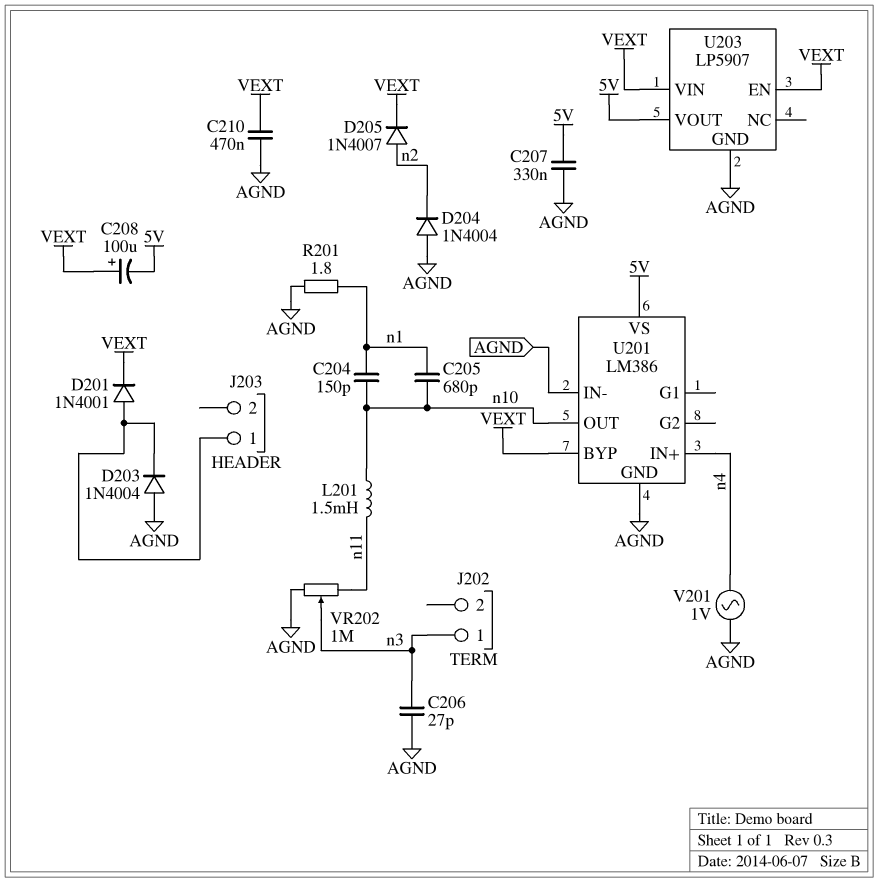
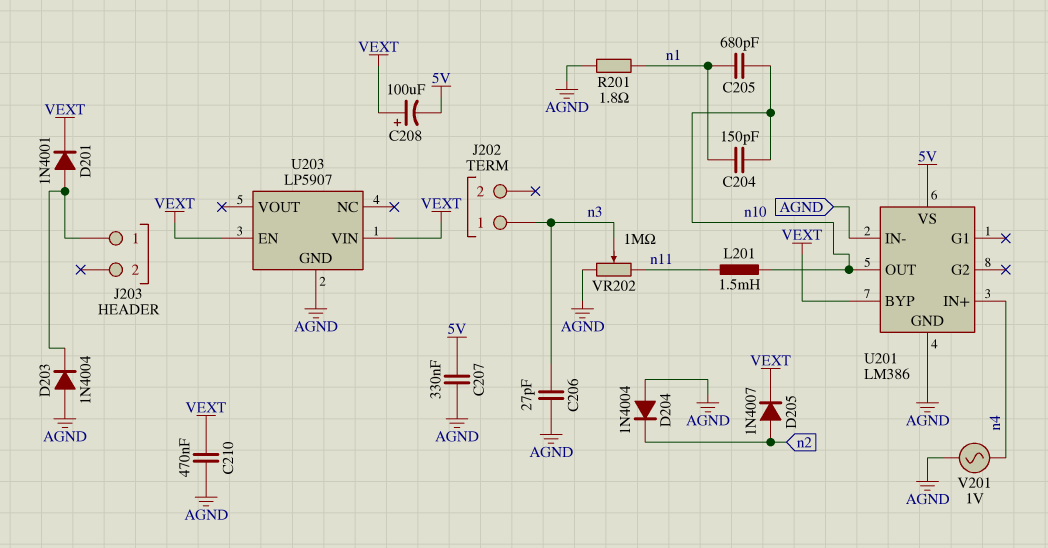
U203 pin VOUT: 5V -> none

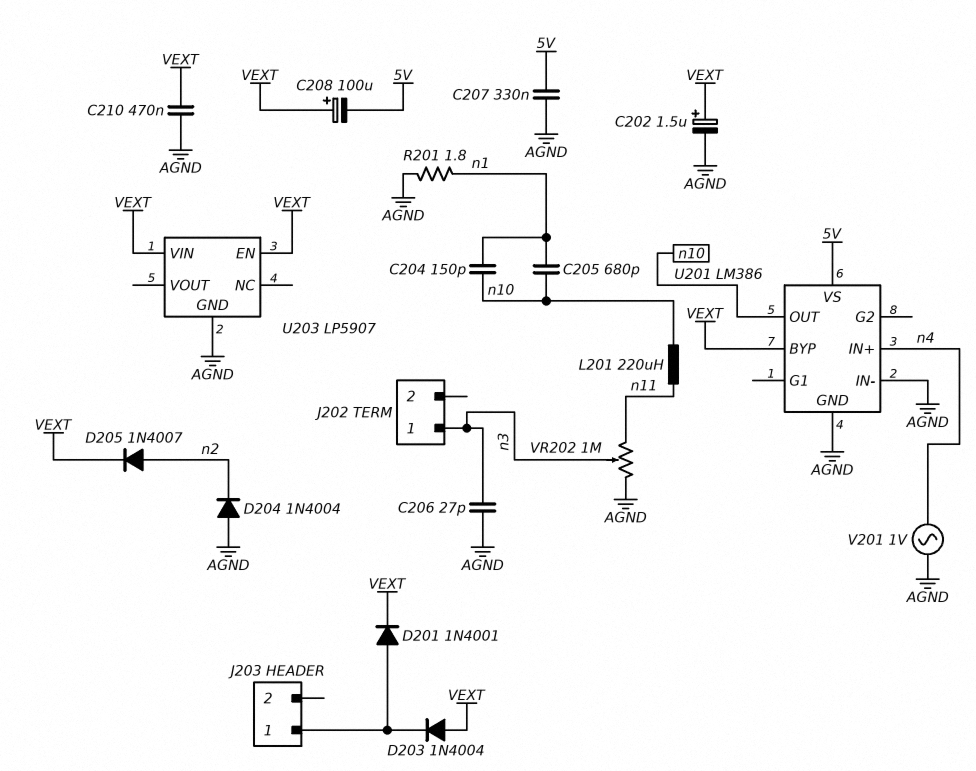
C202: none -> 1.5uF (plus VEXT, minus AGND)
D203: diode 1N4004 (A AGND, K J203/1) -> diode 1N4004 (A VEXT, K J203/1)
L201: 1.5mH (n10, n11) -> 220uH (n10, n11)

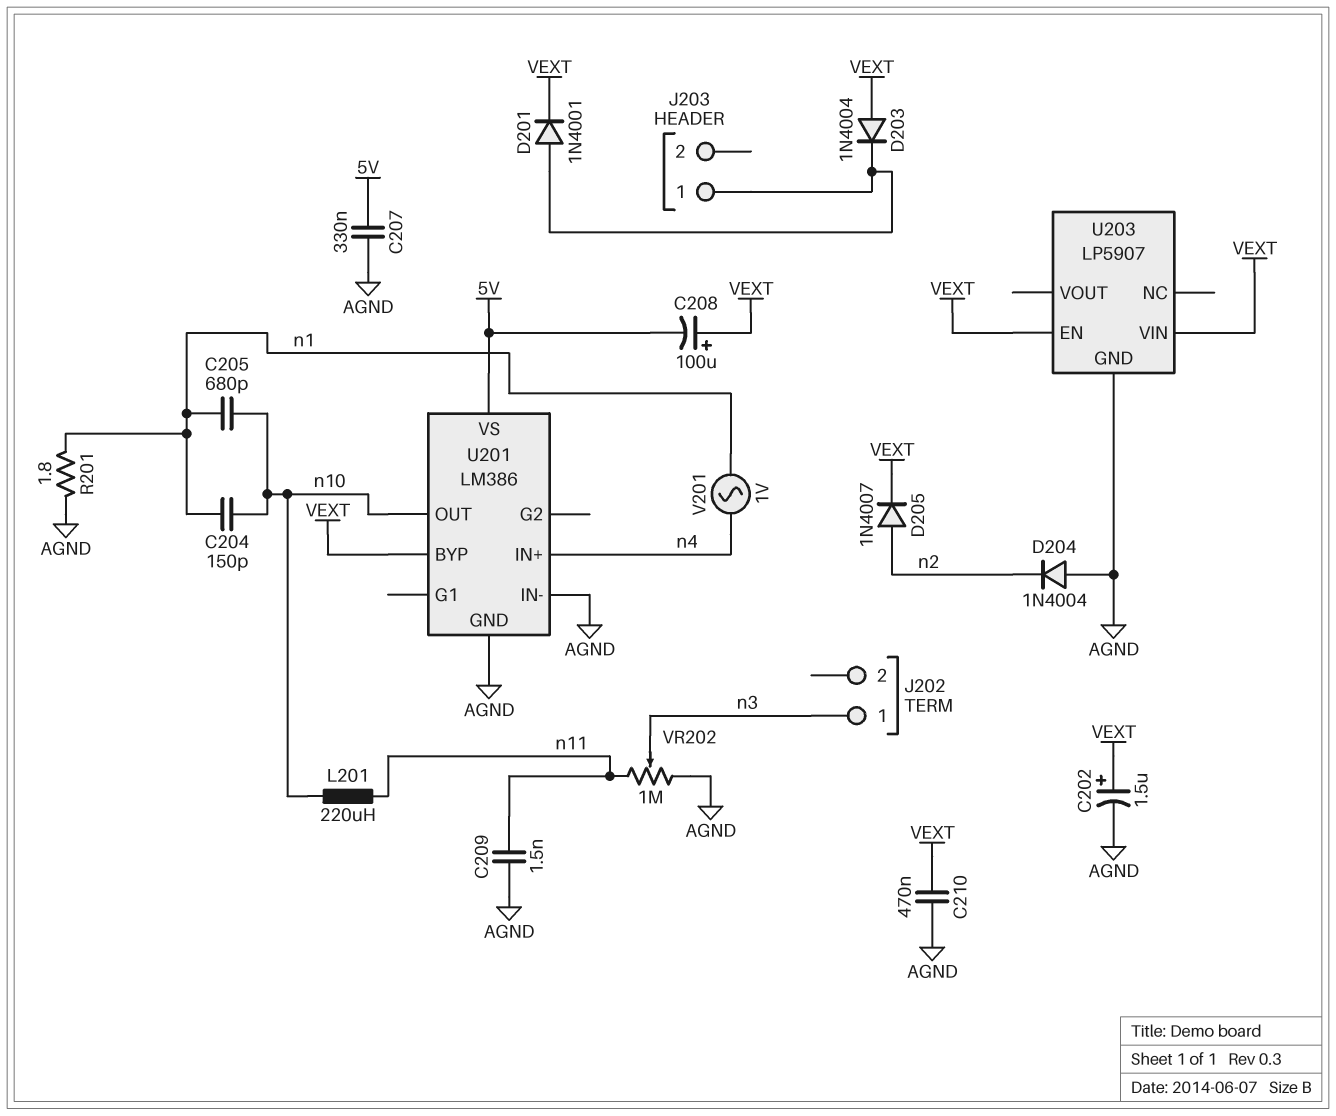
C206: 27pF (AGND, n3) -> none
C209: none -> 1.5nF (AGND, n11)
V201: AC 1V (AGND, n4) -> AC 1V (n1, n4)

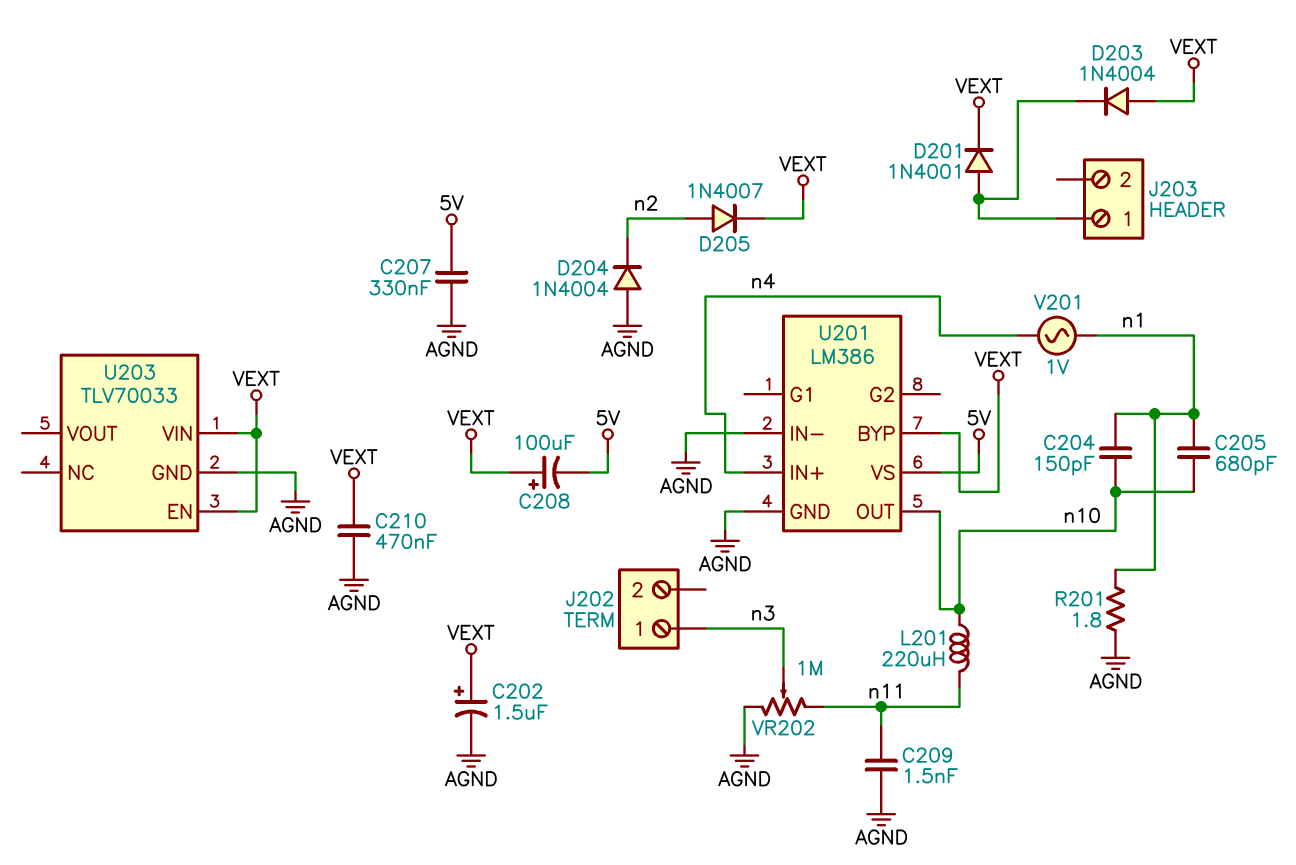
U203: LP5907 -> TLV70033

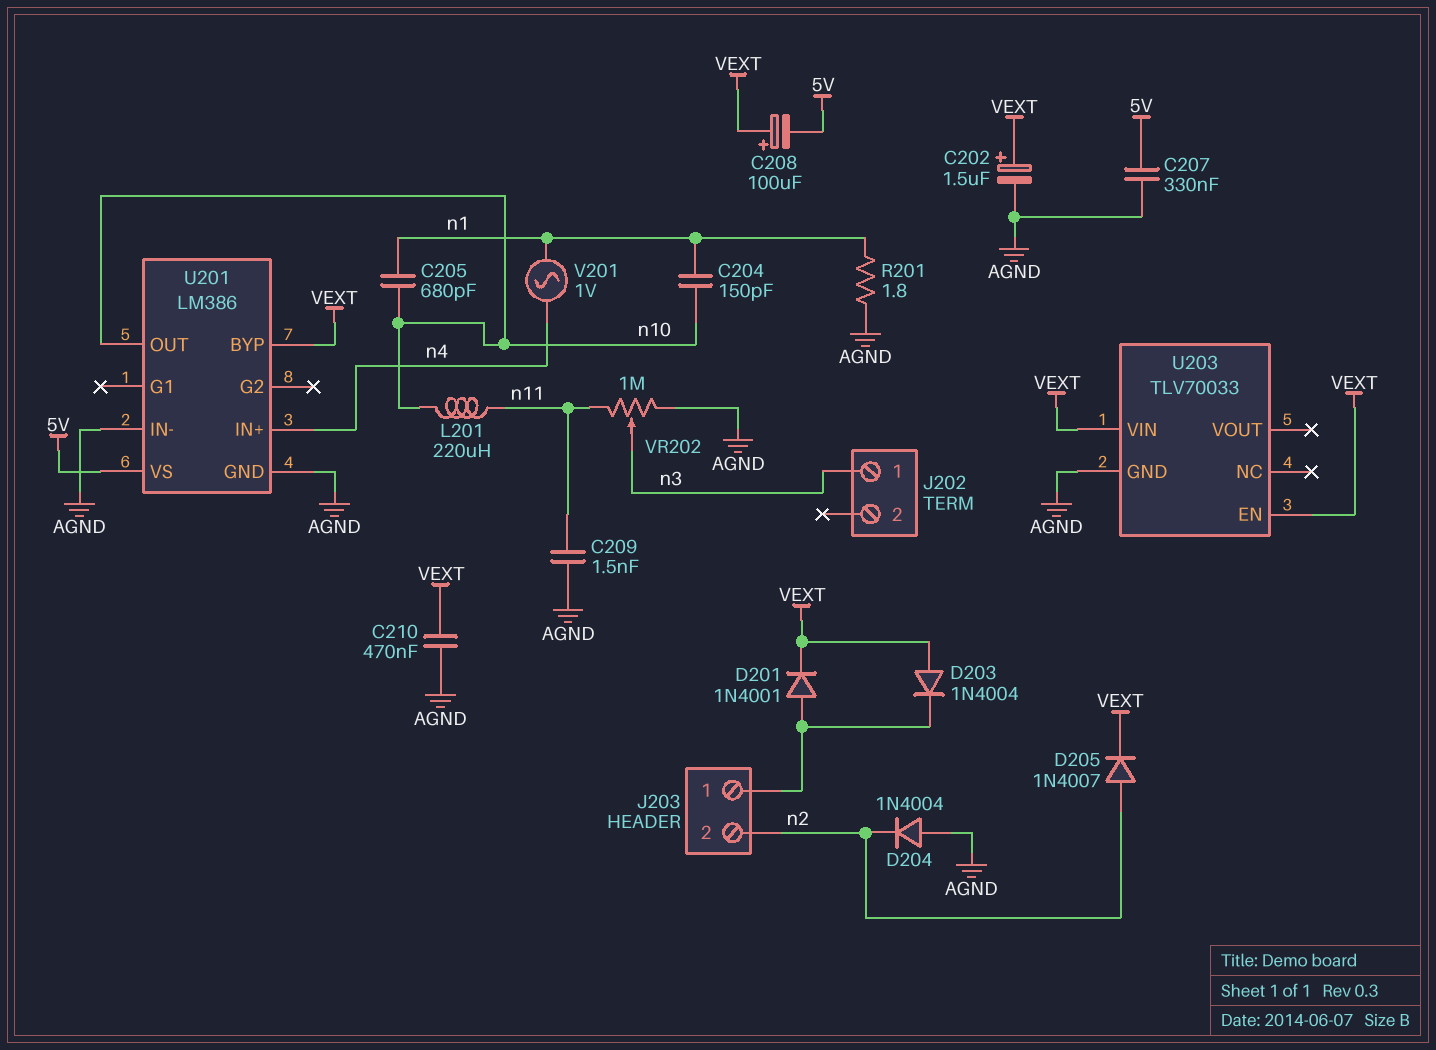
J203 pin 2: none -> n2

